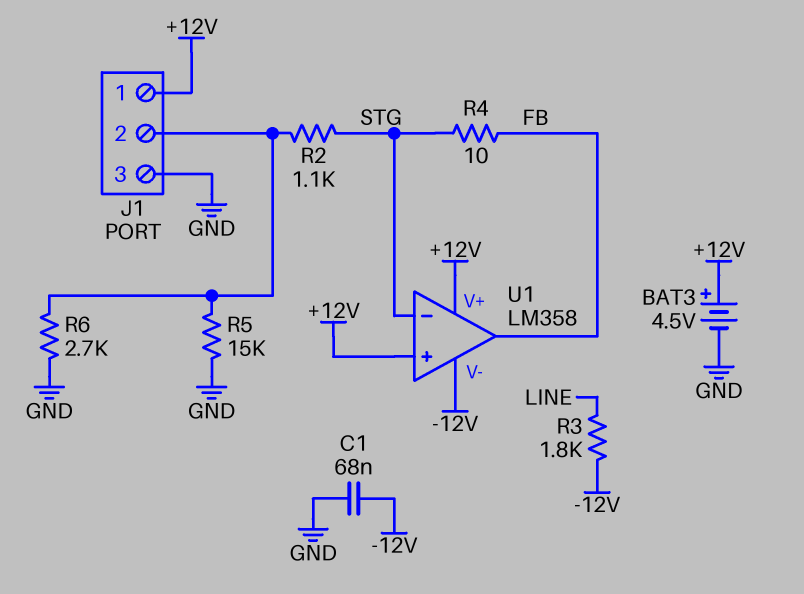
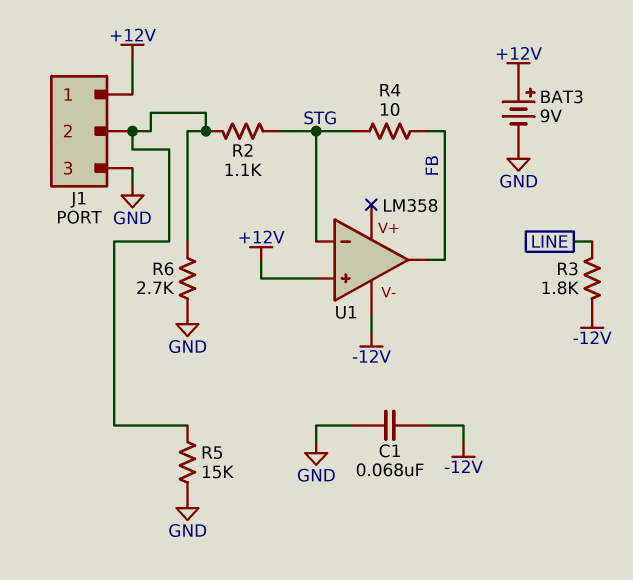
BAT3: 4.5V (plus +12V, minus GND) -> 9V (plus +12V, minus GND)
U1 pin V+: +12V -> none

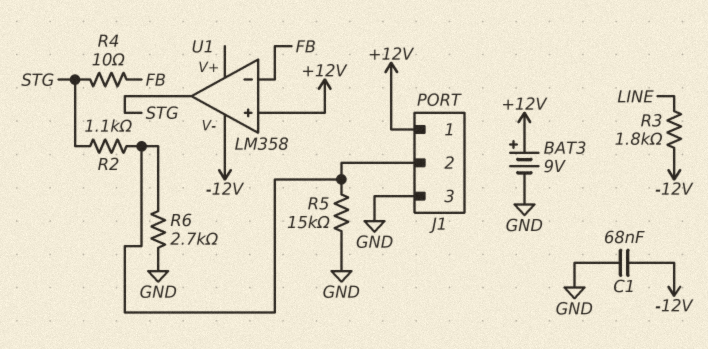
U1 pin in-: STG -> FB
U1 pin out: FB -> STG

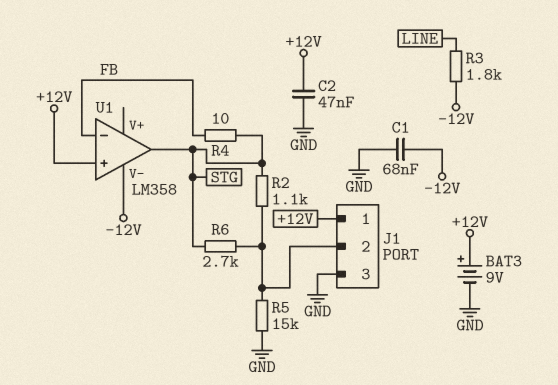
C2: none -> 47nF (+12V, GND)
R6: 2.7k (GND, J1/2) -> 2.7k (J1/2, STG)

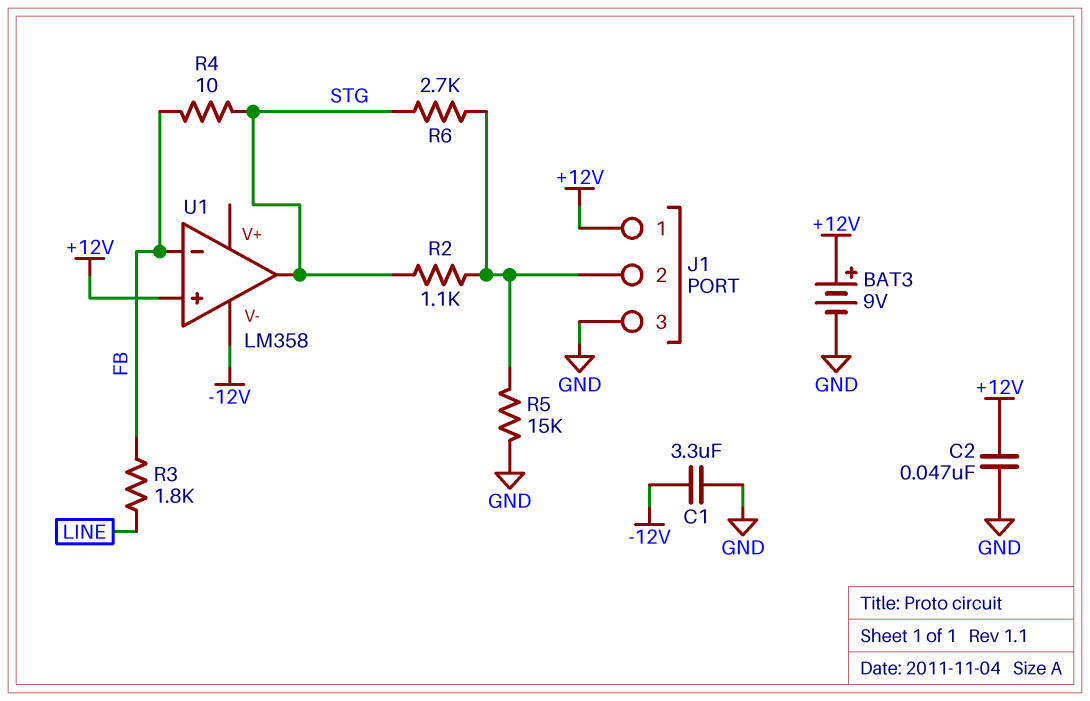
C1: 68nF (-12V, GND) -> 3.3uF (-12V, GND)
R3: 1.8k (-12V, LINE) -> 1.8k (FB, LINE)

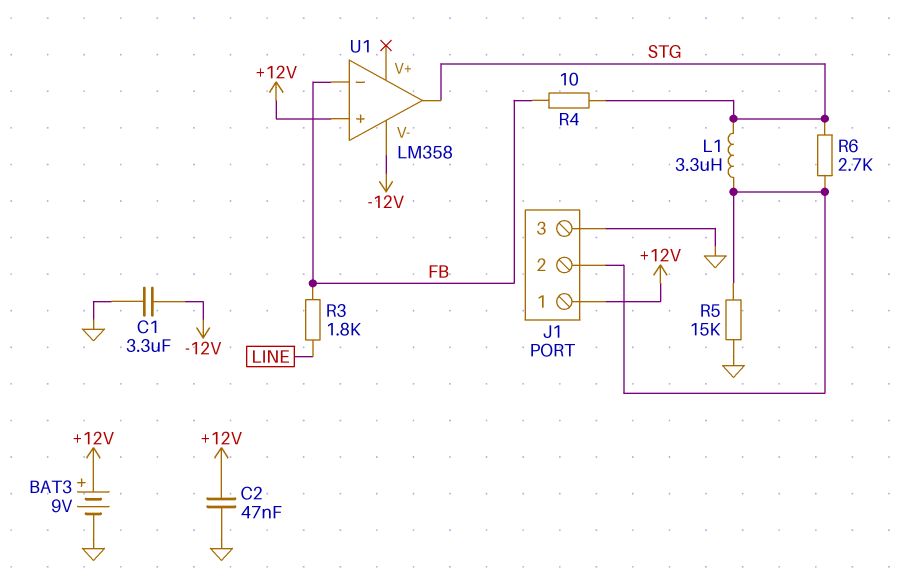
L1: none -> 3.3uH (J1/2, STG)
R2: 1.1k (J1/2, STG) -> none

